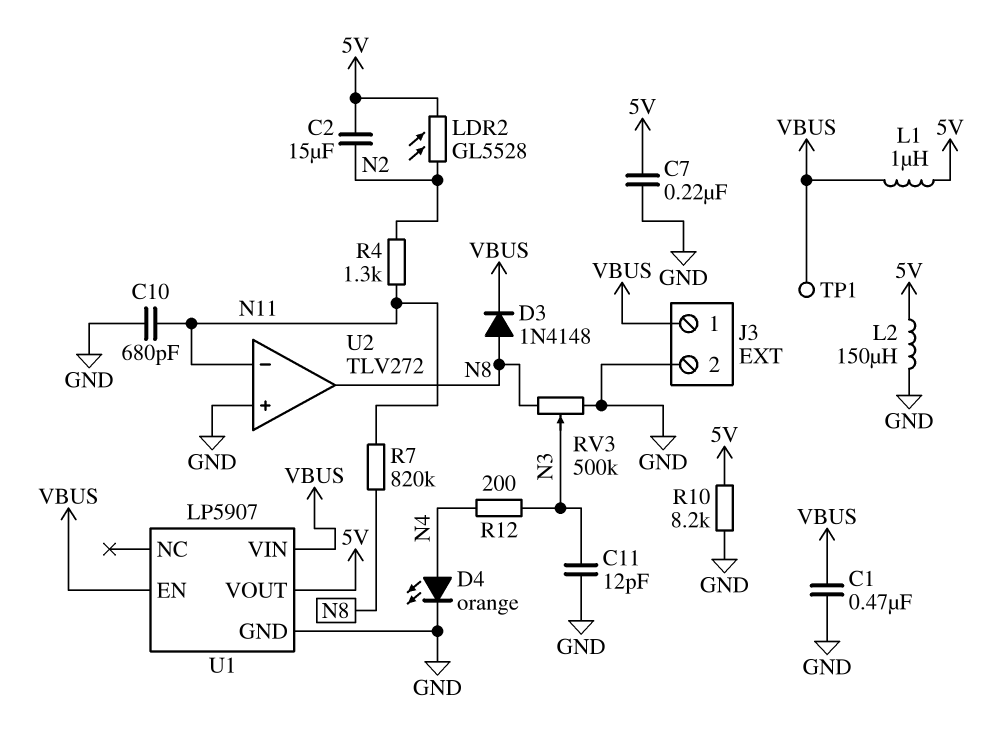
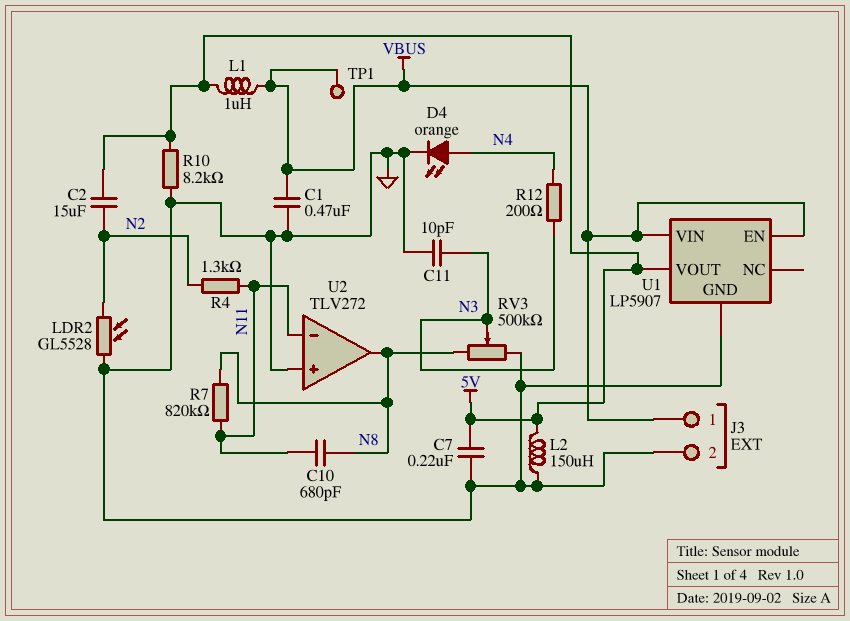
C10: 680pF (GND, N11) -> 680pF (N8, N11)
C11: 12pF (GND, N3) -> 10pF (GND, N3)
D3: diode 1N4148 (A N8, K VBUS) -> none
LDR2: GL5528 (5V, N2) -> GL5528 (GND, N2)

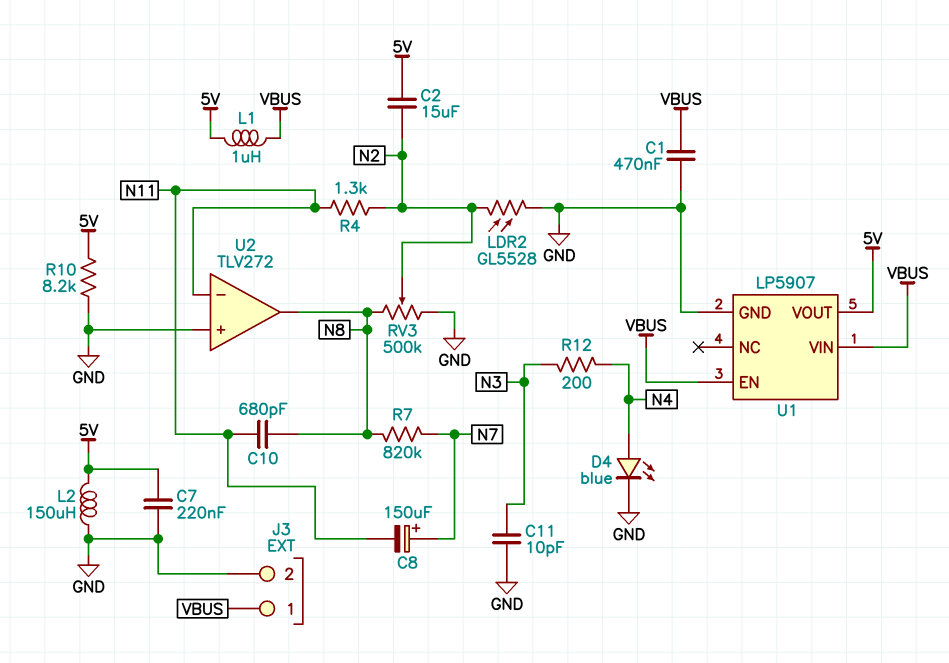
C8: none -> 150uF (plus N7, minus N11)
D4: LED orange (A N4, K GND) -> LED blue (A N4, K GND)
R7: 820k (N8, N11) -> 820k (N7, N8)
RV3: 500k (GND, N8, wiper N3) -> 500k (GND, N8, wiper N2)
TP1: test point (VBUS) -> none

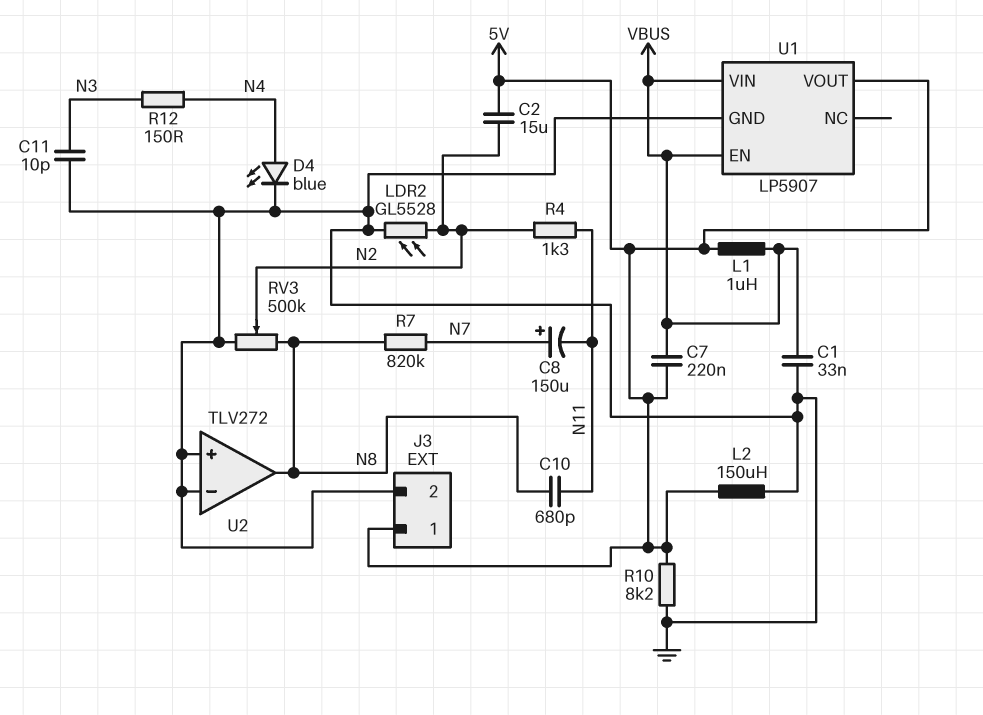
C1: 470nF (GND, VBUS) -> 33nF (GND, VBUS)
C7: 220nF (5V, GND) -> 220nF (5V, VBUS)
J3 pin 1: VBUS -> 5V
R12: 200 (N3, N4) -> 150 (N3, N4)
U2 pin in-: N11 -> GND

